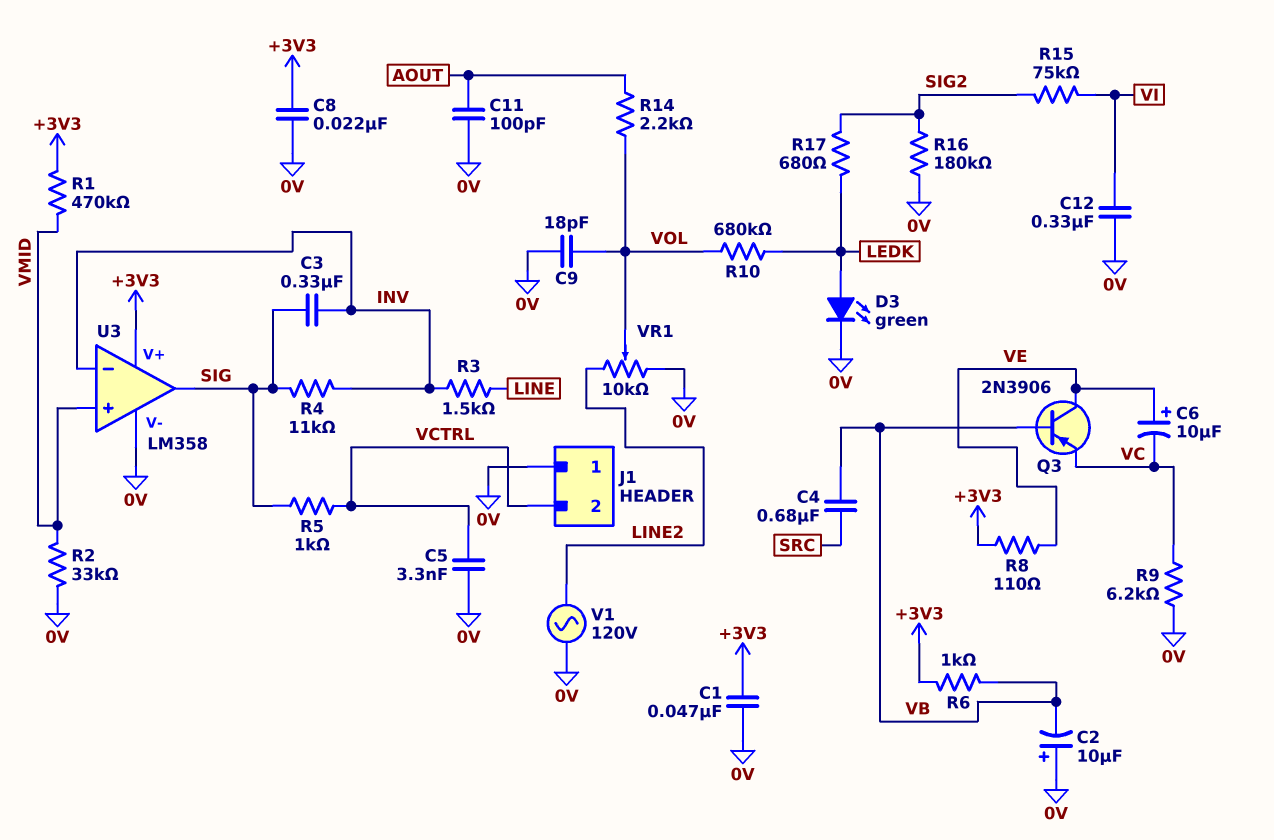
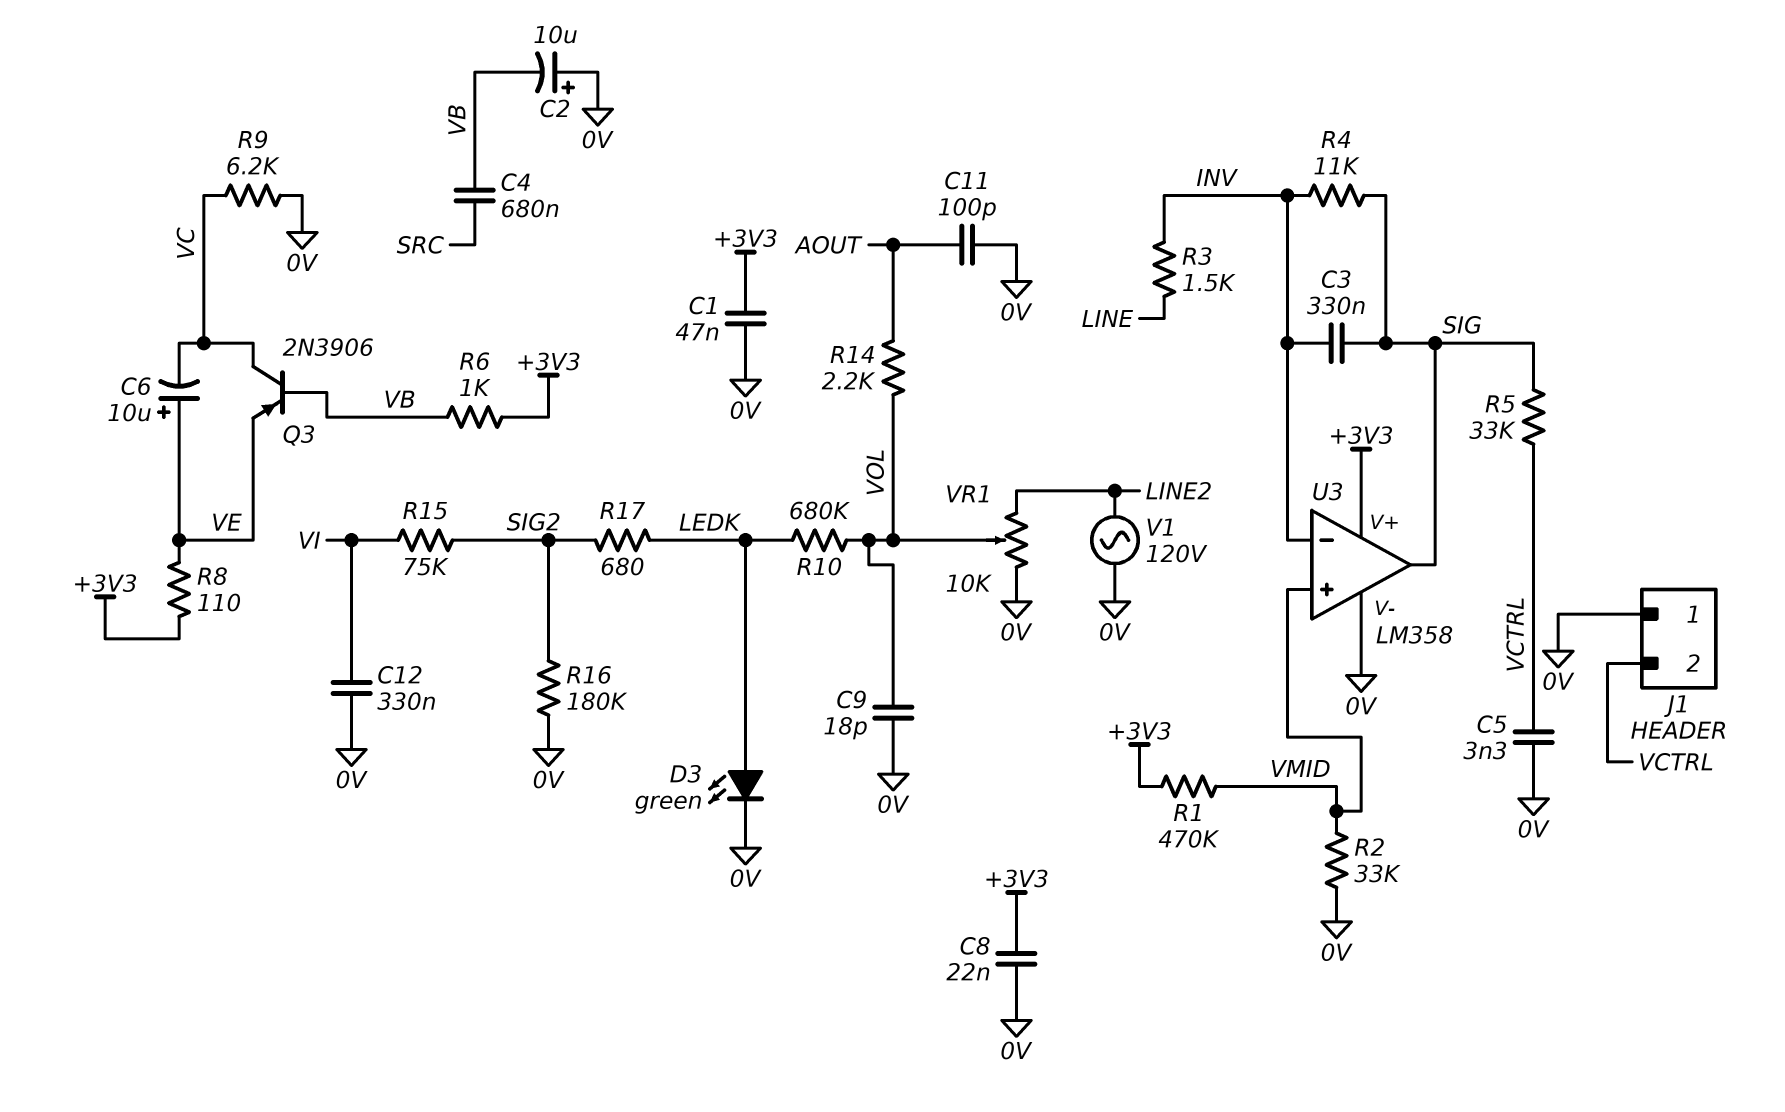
Q3: PNP 2N3906 (B VB, C VE, E VC) -> PNP 2N3906 (B VB, C VC, E VE)
R5: 1k (SIG, VCTRL) -> 33k (SIG, VCTRL)

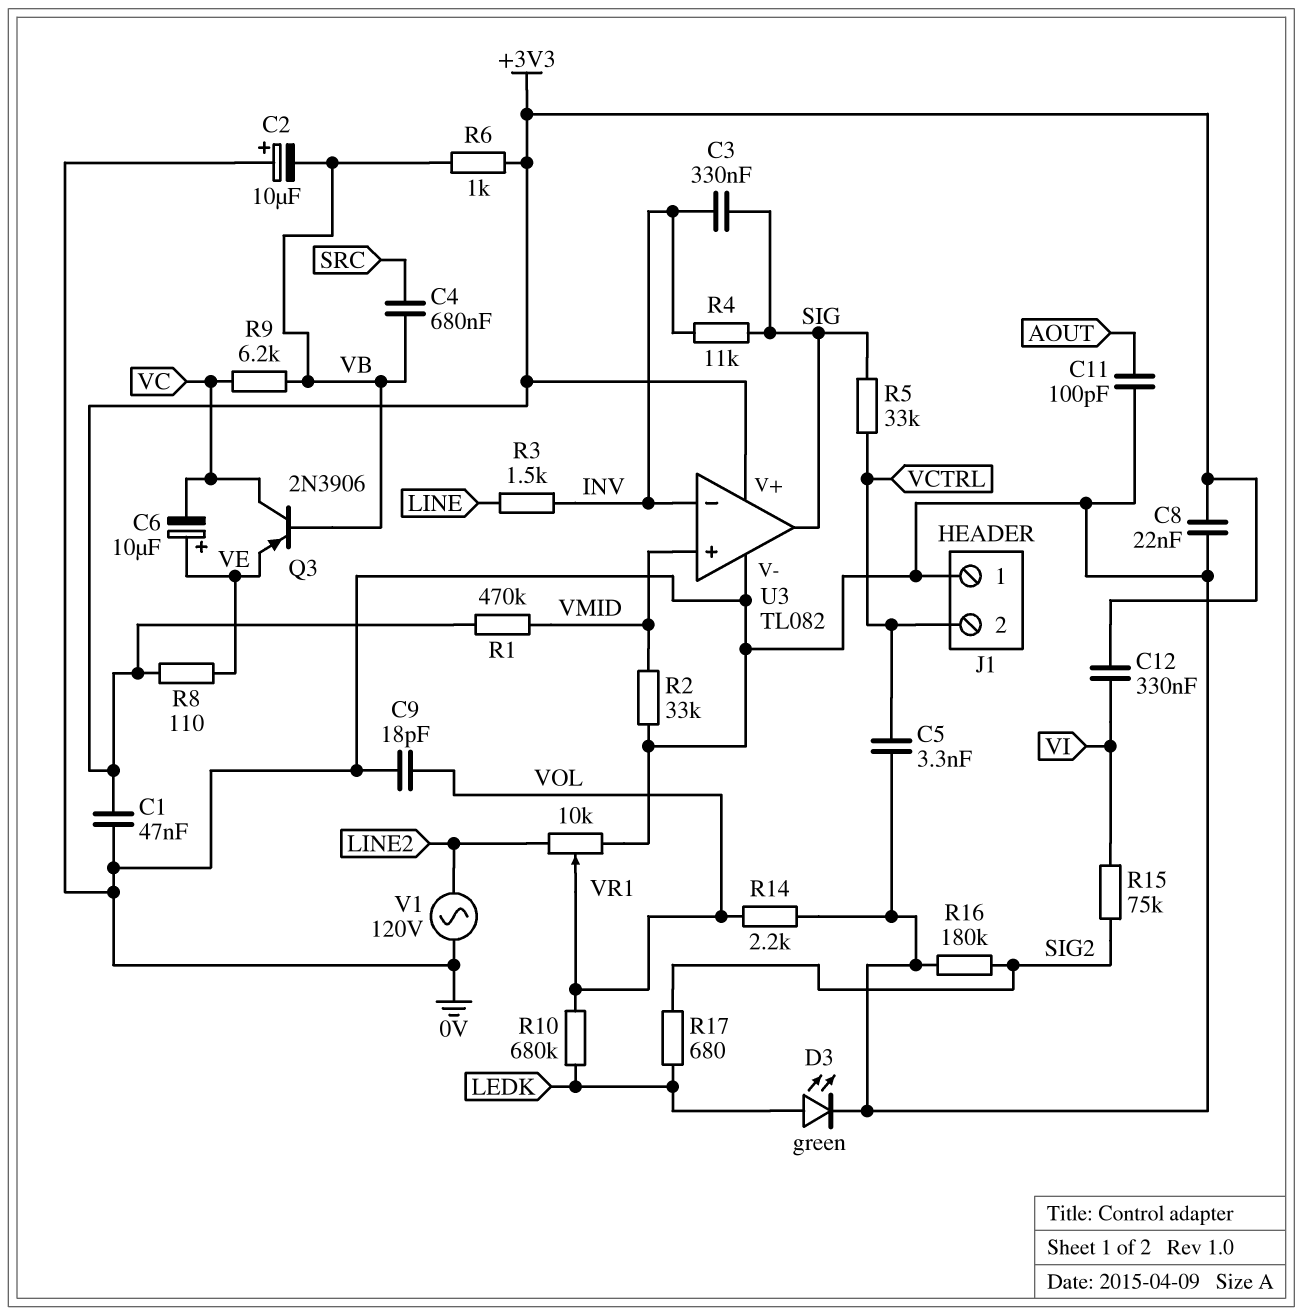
C12: 330nF (0V, VI) -> 330nF (+3V3, VI)
R9: 6.2k (0V, VC) -> 6.2k (VB, VC)
R14: 2.2k (AOUT, VOL) -> 2.2k (0V, VOL)
U3: LM358 -> TL082

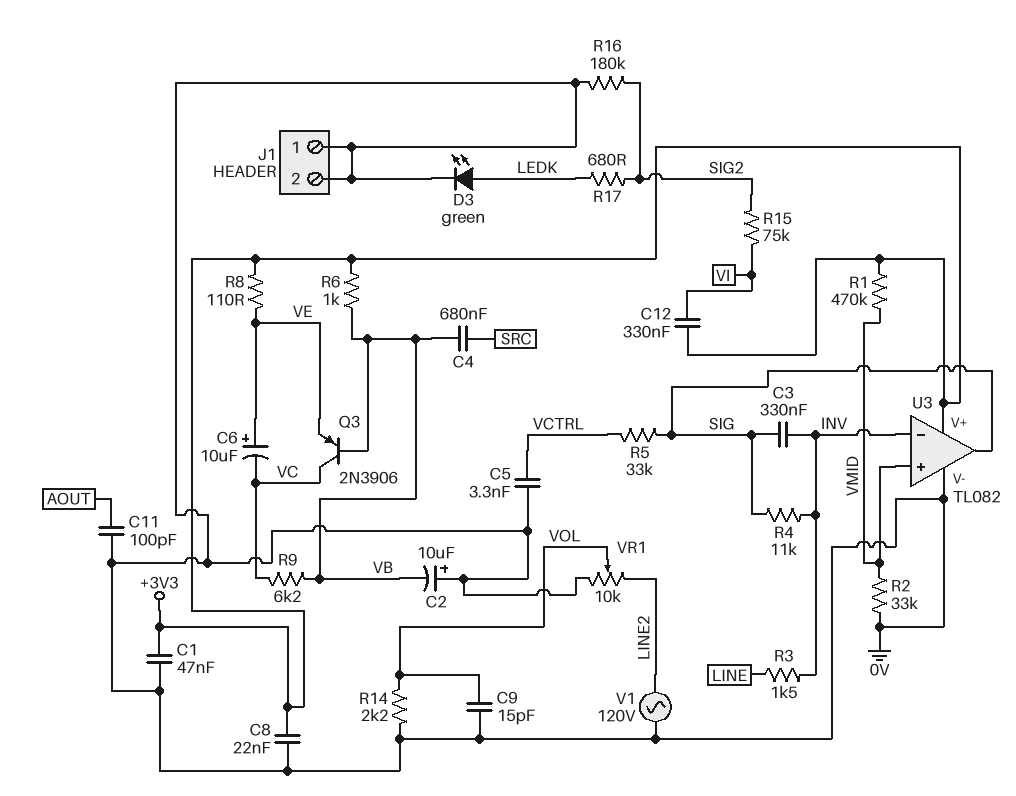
C9: 18pF (0V, VOL) -> 15pF (0V, VOL)
J1 pin 2: VCTRL -> 0V
R10: 680k (LEDK, VOL) -> none

